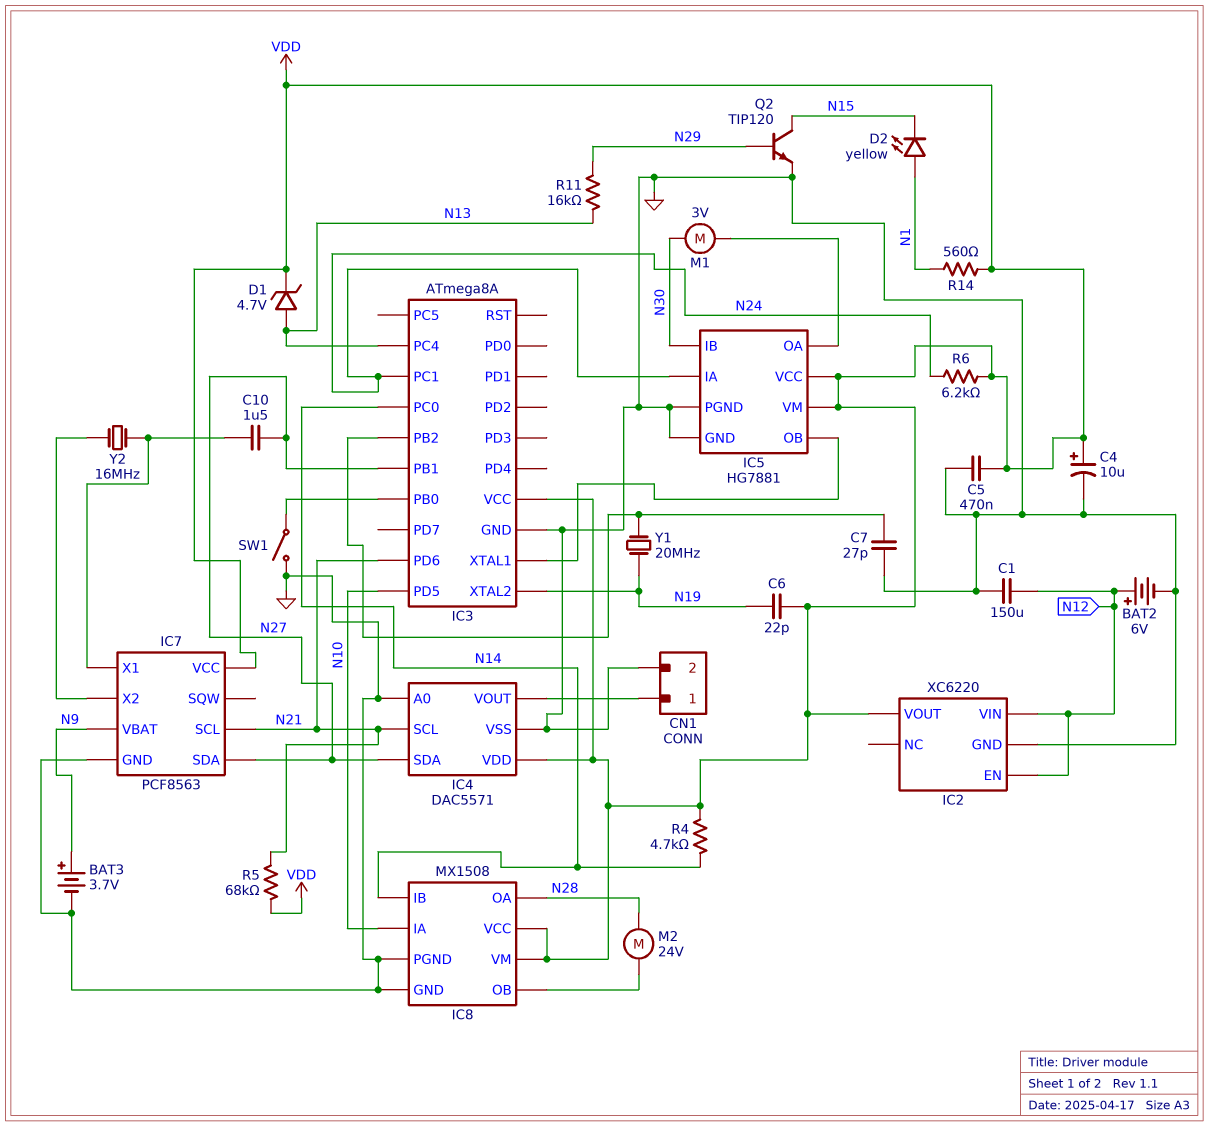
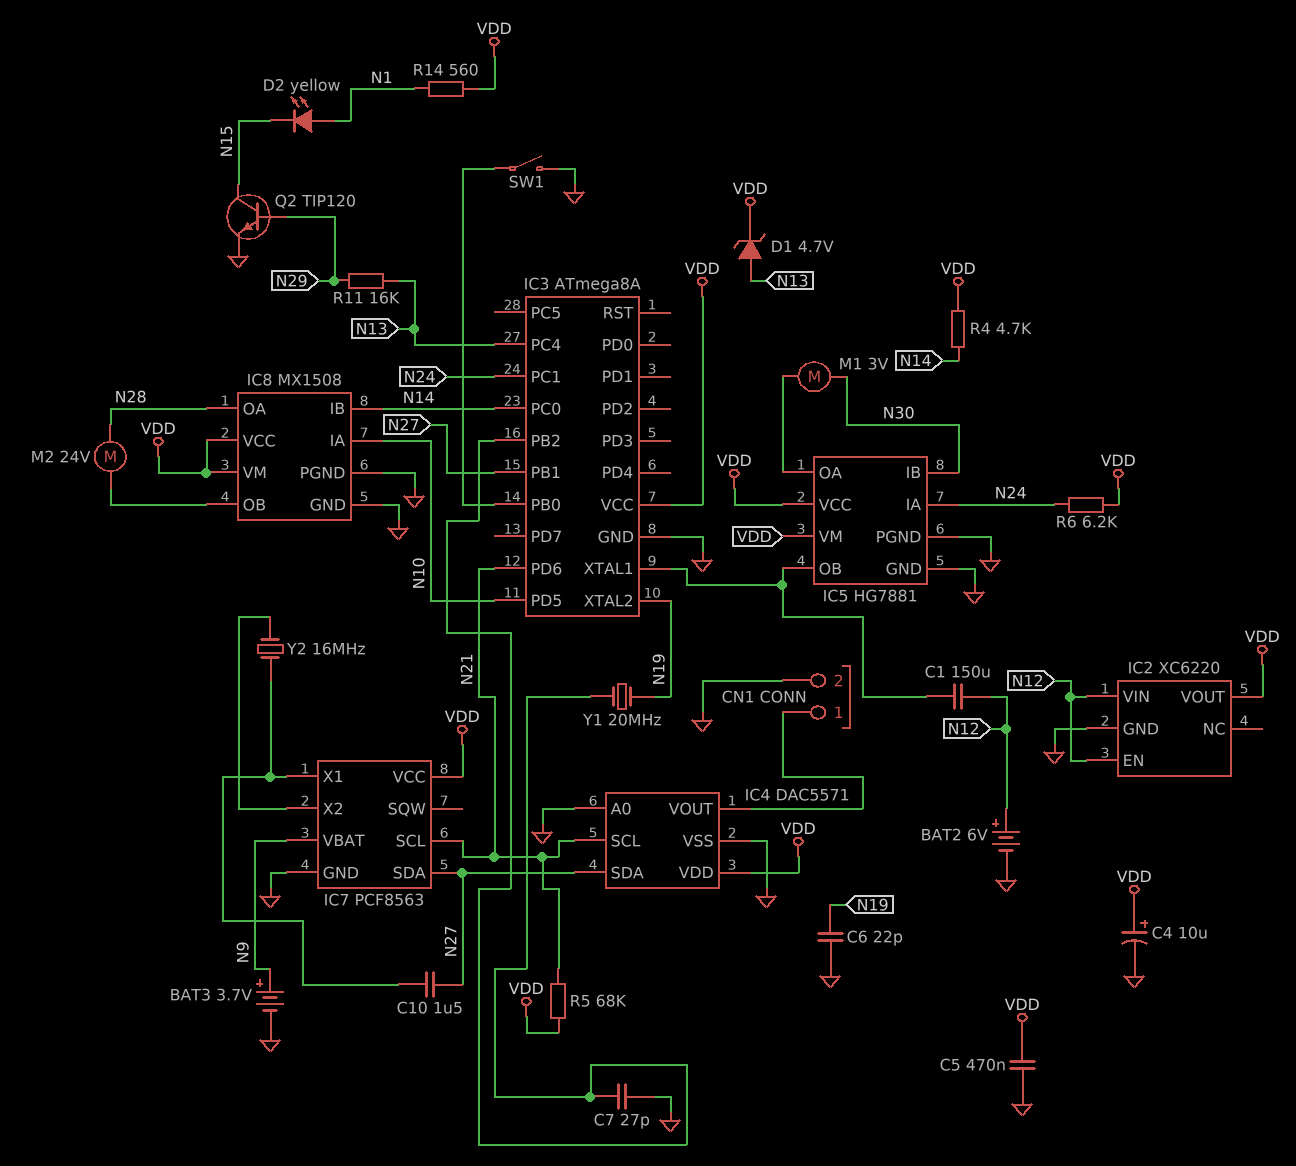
C1: 150uF (GND, N12) -> 150uF (IC3/XTAL1, N12)
C6: 22pF (N19, VDD) -> 22pF (GND, N19)

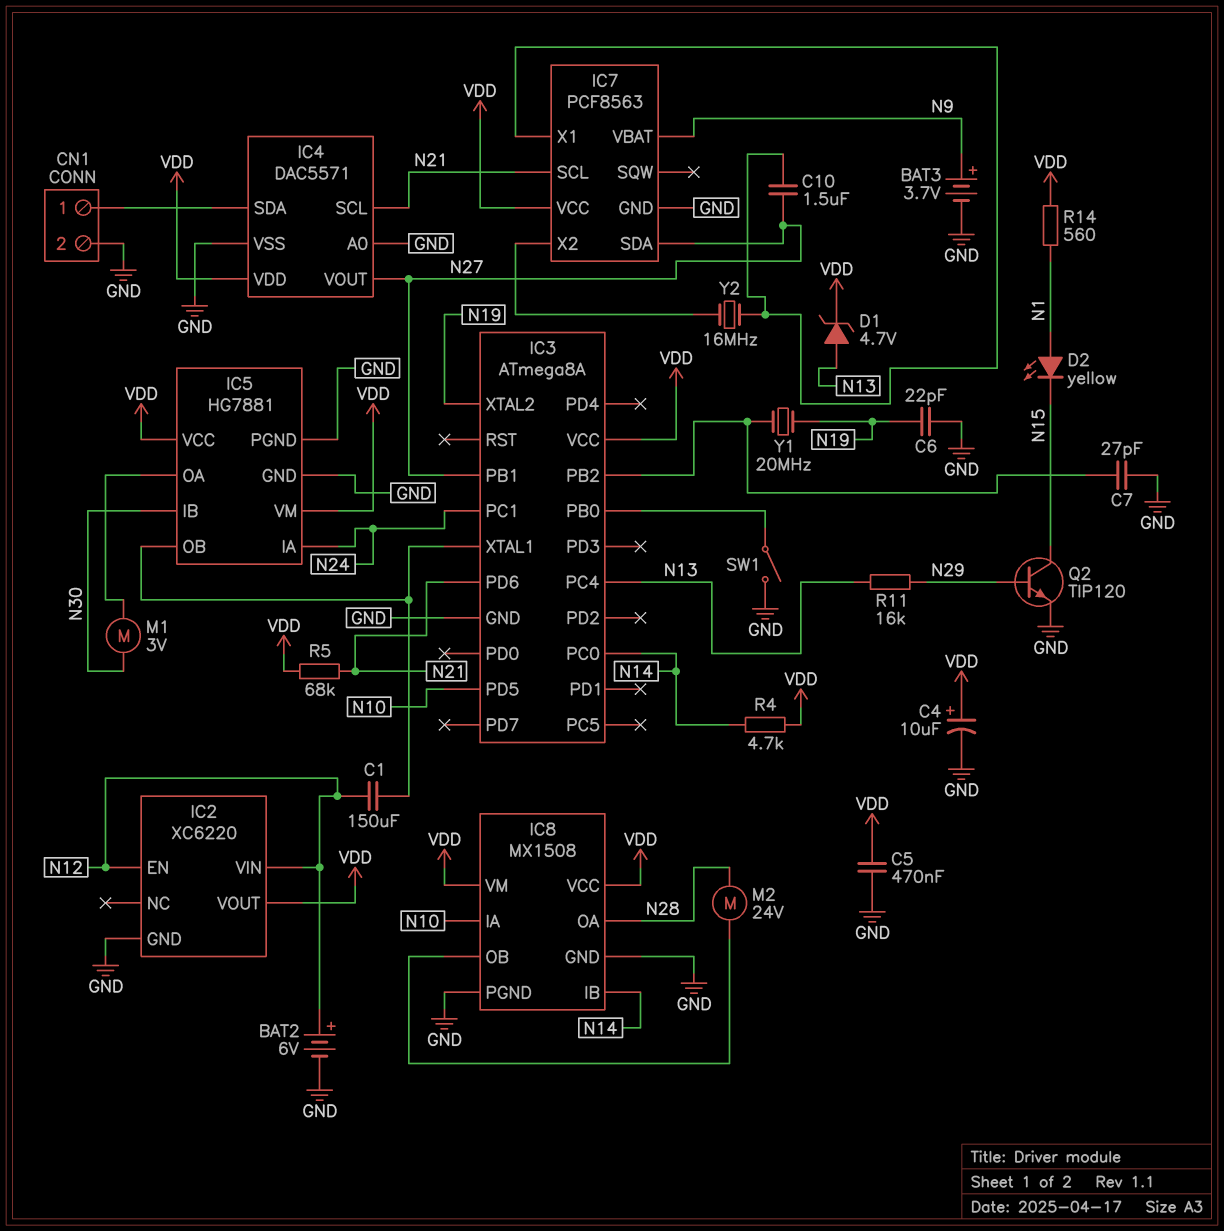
IC4 pin SDA: N27 -> CN1/1
IC4 pin VOUT: CN1/1 -> N27
R6: 6.2k (N24, VDD) -> none

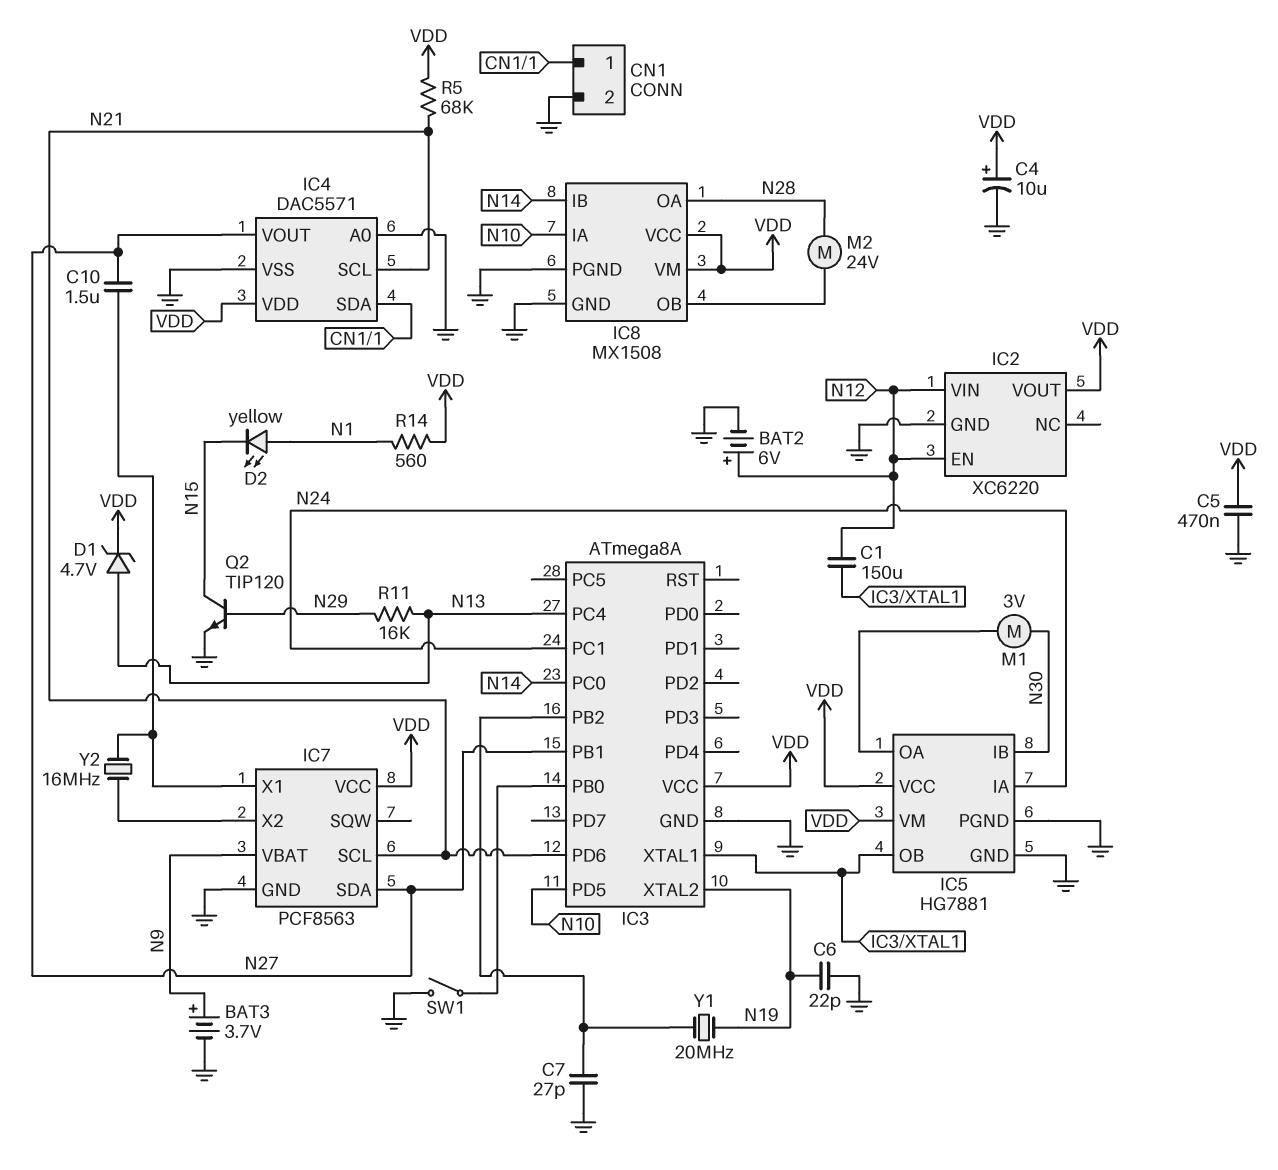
R4: 4.7k (N14, VDD) -> none

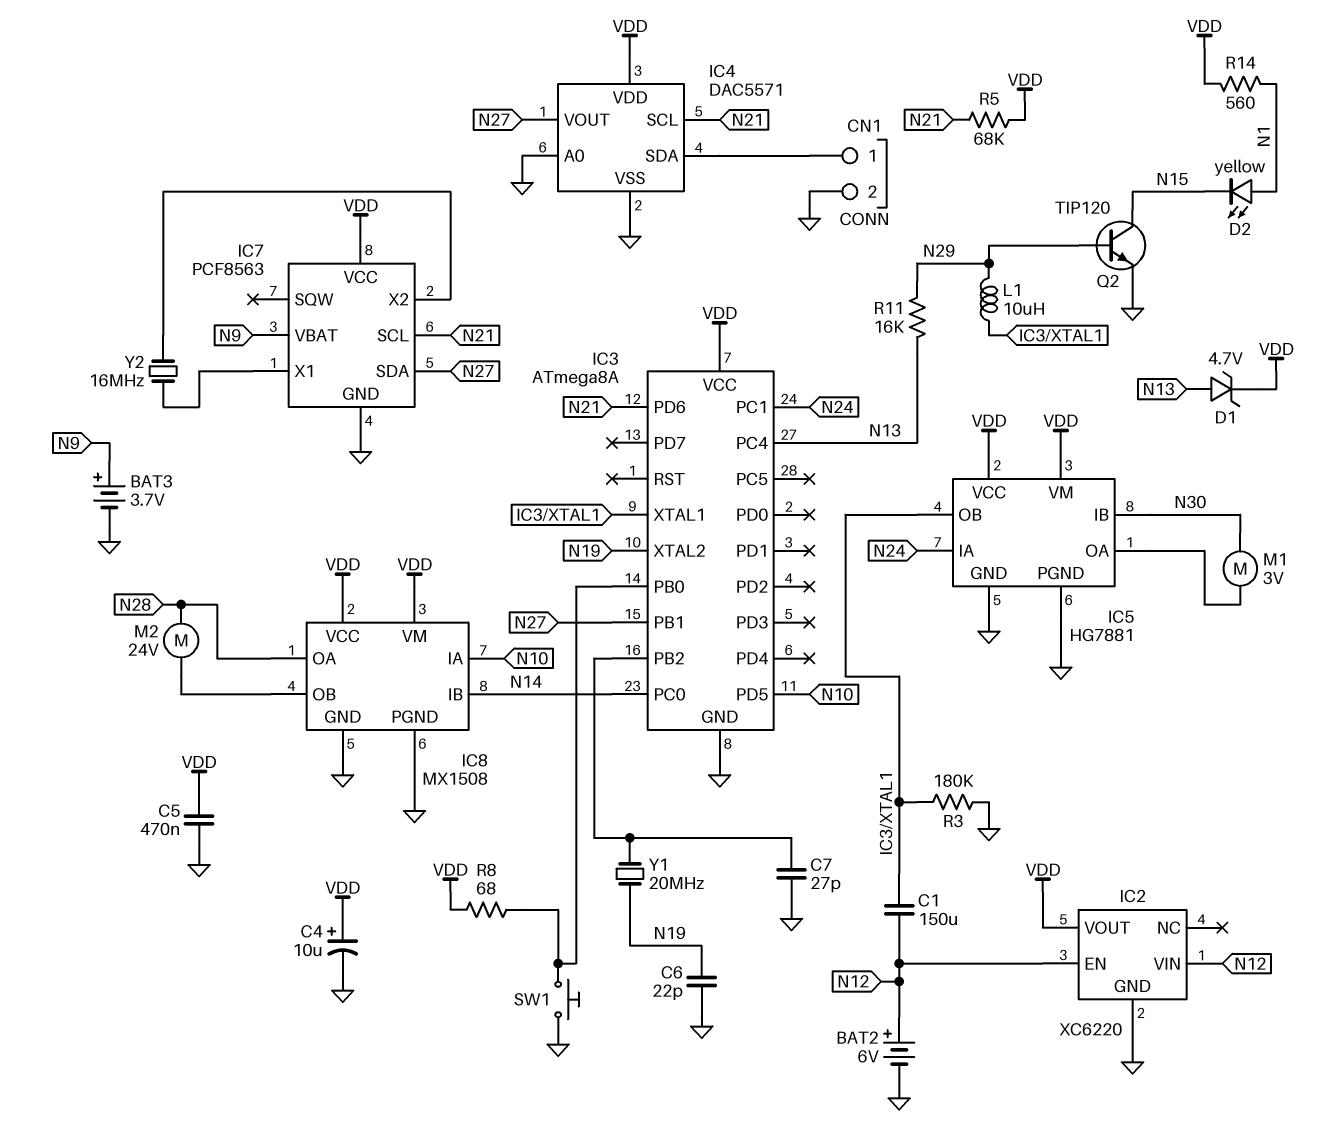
C10: 1.5uF (IC7/X1, N27) -> none
L1: none -> 10uH (IC3/XTAL1, N29)
R3: none -> 180k (GND, IC3/XTAL1)
R8: none -> 68 (IC3/PB0, VDD)
SW1: switch (GND, IC3/PB0) -> button (GND, IC3/PB0)

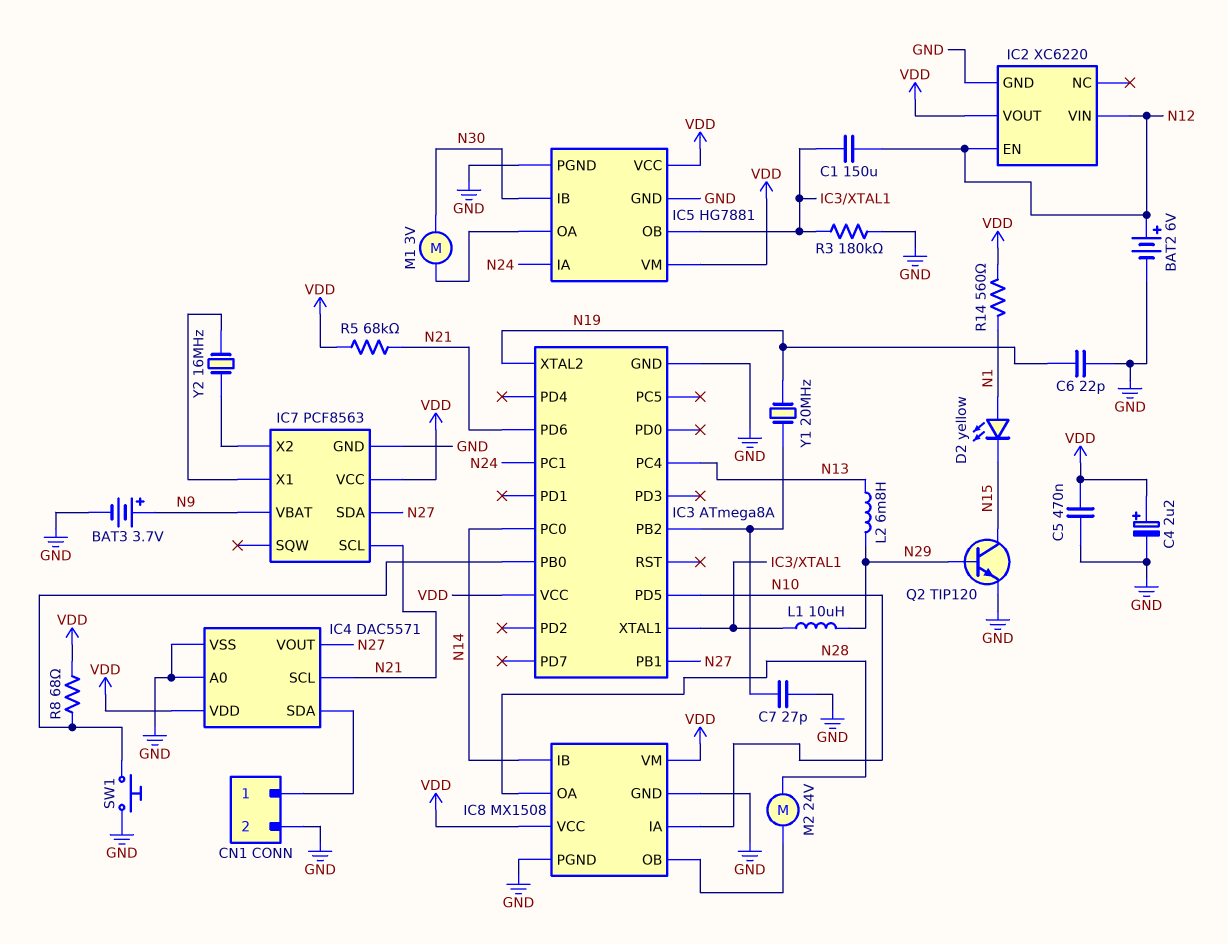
C4: 10uF (plus VDD, minus GND) -> 2.2uF (plus VDD, minus GND)
D1: zener 4.7V (A N13, K VDD) -> none
L2: none -> 6.8mH (N13, N29)
R11: 16k (N13, N29) -> none

